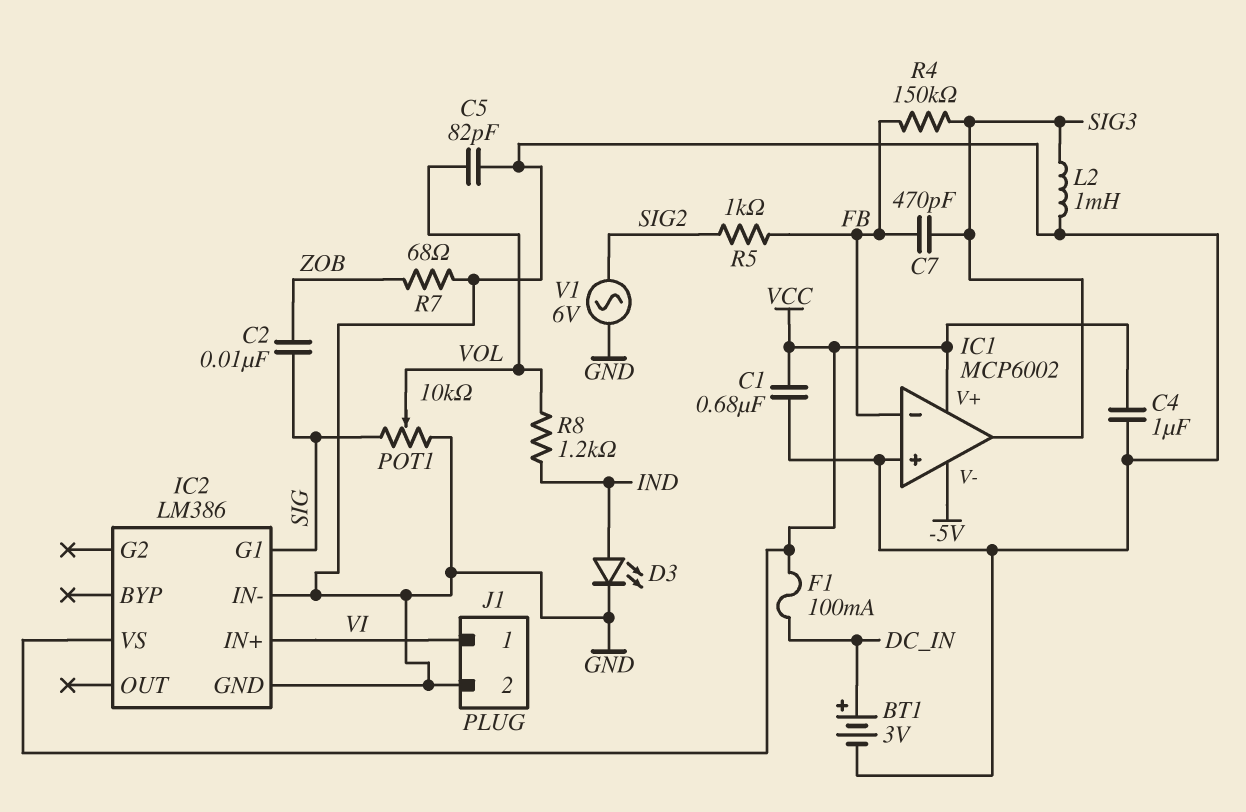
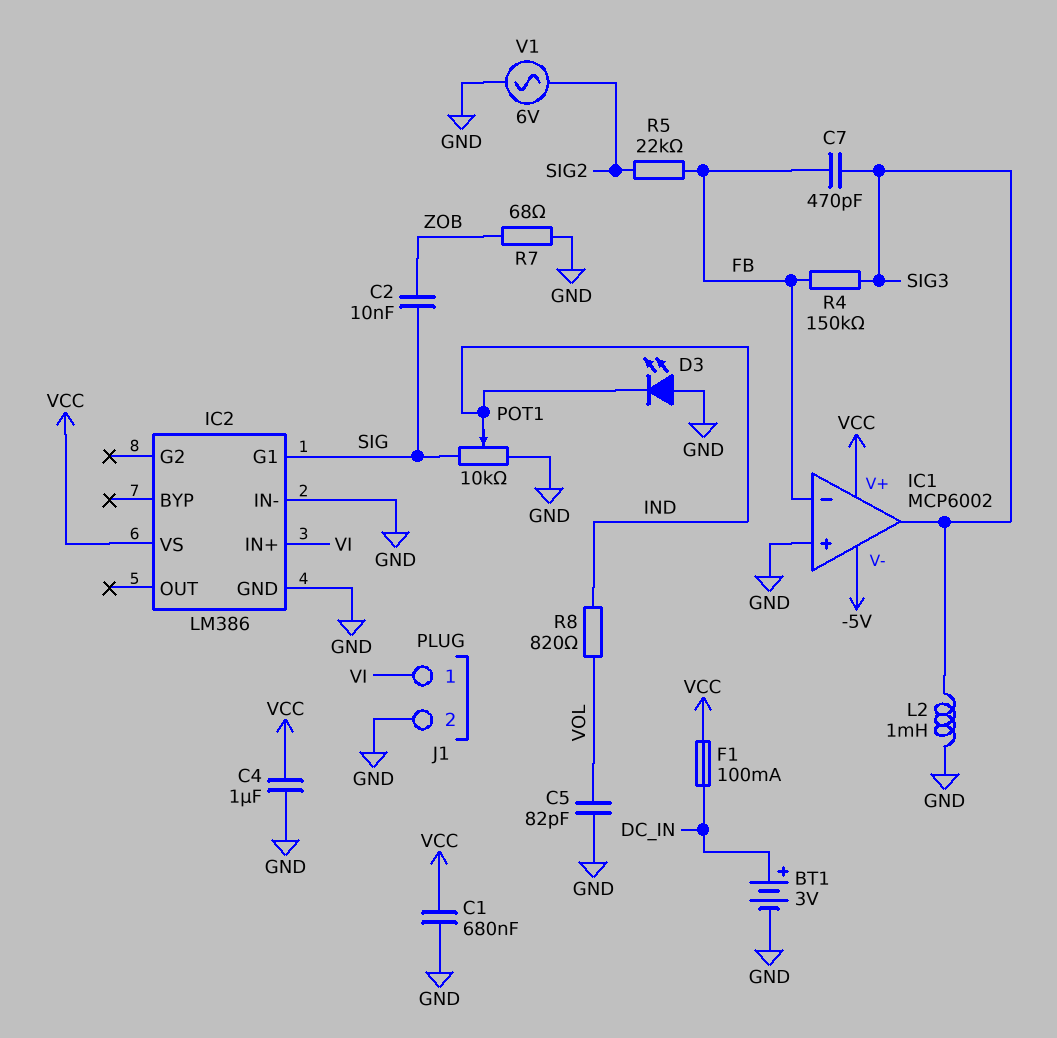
D3: LED (A IND, K GND) -> LED (A GND, K IND)
POT1: 10k (GND, SIG, wiper VOL) -> 10k (GND, SIG, wiper IND)
R5: 1k (FB, SIG2) -> 22k (FB, SIG2)
R8: 1.2k (IND, VOL) -> 820 (IND, VOL)

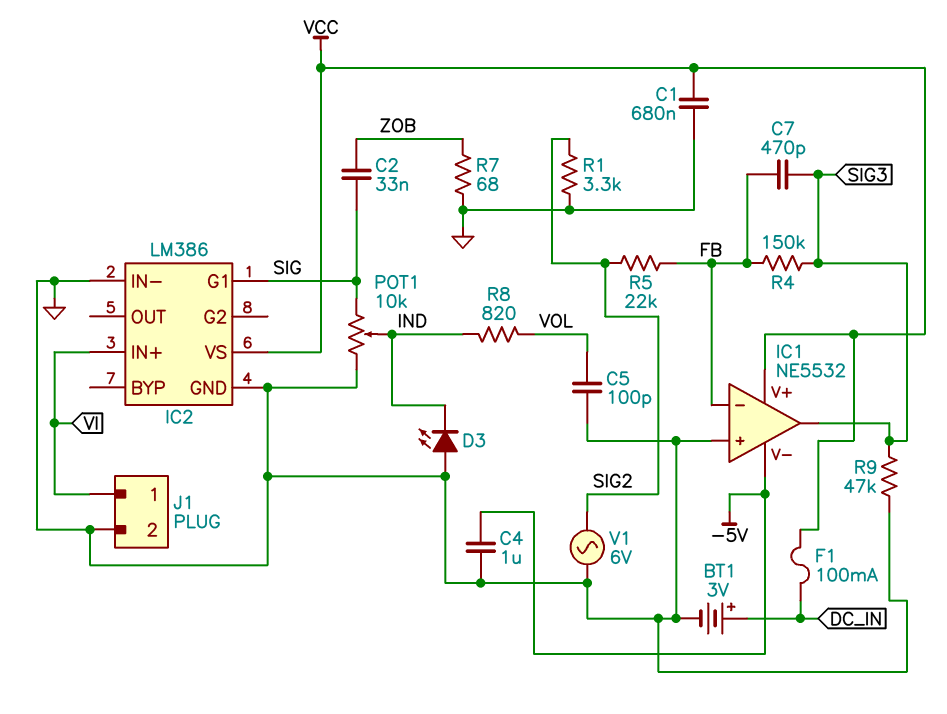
C2: 10nF (SIG, ZOB) -> 33nF (SIG, ZOB)
C4: 1uF (GND, VCC) -> 1uF (-5V, GND)
C5: 82pF (GND, VOL) -> 100pF (GND, VOL)
IC1: MCP6002 -> NE5532
L2: 1mH (GND, SIG3) -> none
R1: none -> 3.3k (GND, SIG2)
R9: none -> 47k (GND, SIG3)

